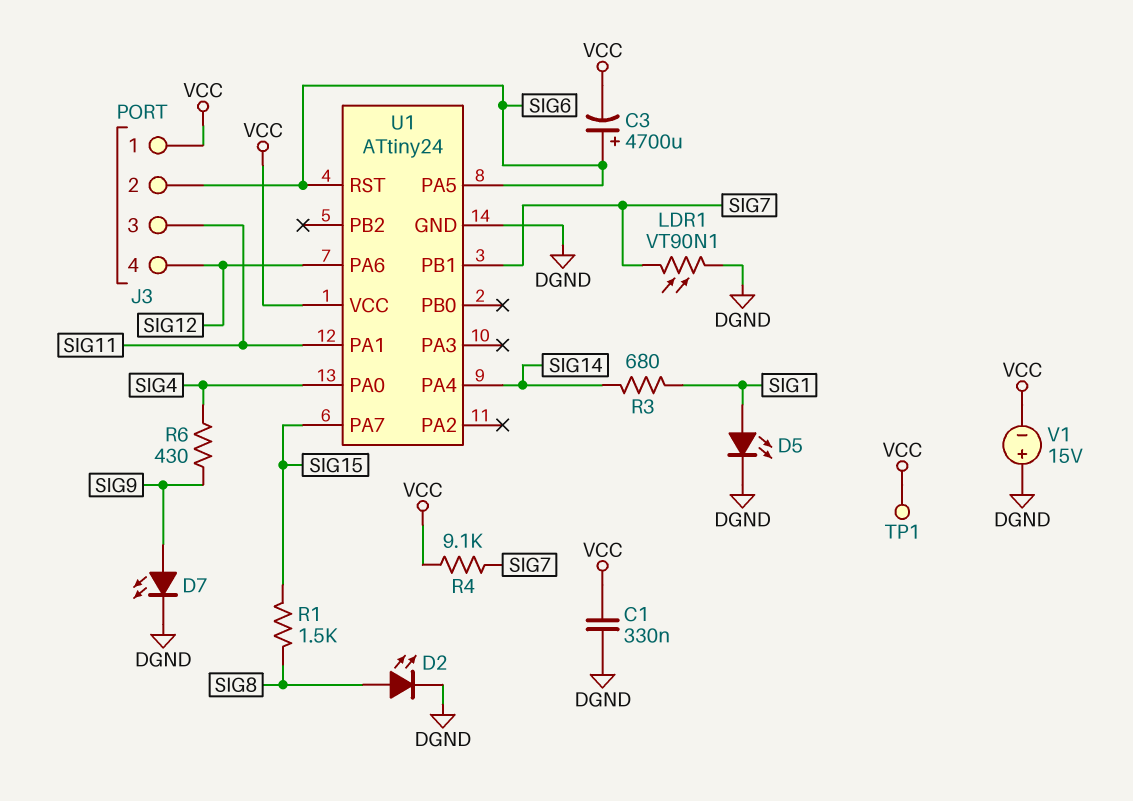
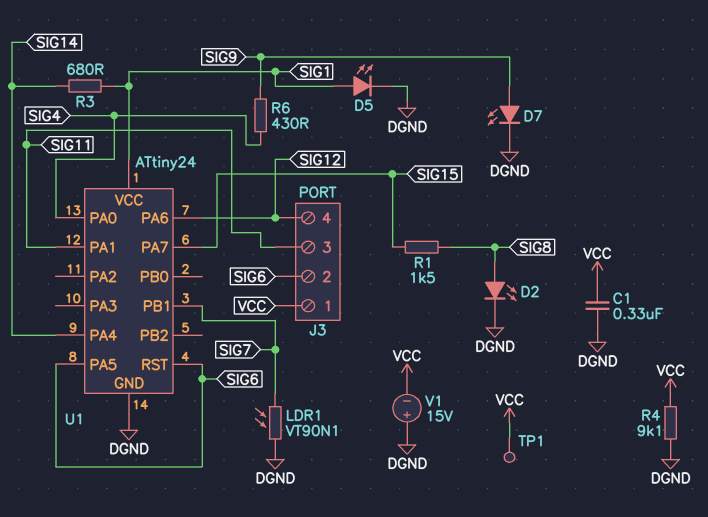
C3: 4700uF (plus SIG6, minus VCC) -> none
R4: 9.1k (SIG7, VCC) -> 9.1k (DGND, VCC)
U1 pin VCC: VCC -> SIG1

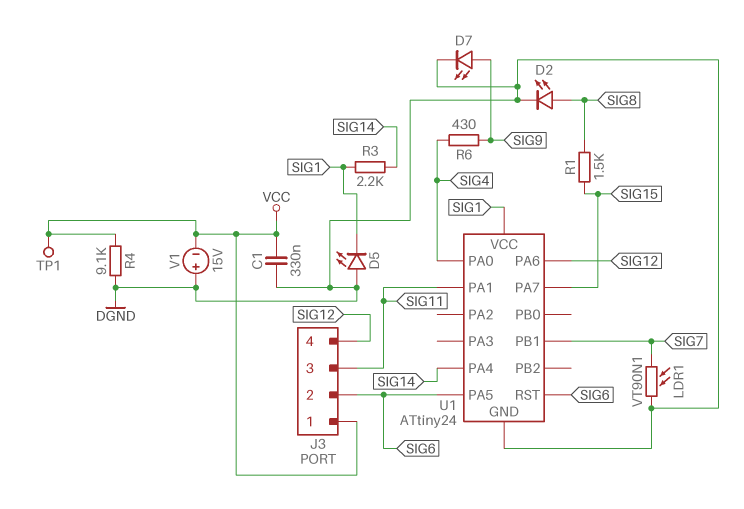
D5: LED (A SIG1, K DGND) -> LED (A DGND, K SIG1)
R3: 680 (SIG1, SIG14) -> 2.2k (SIG1, SIG14)

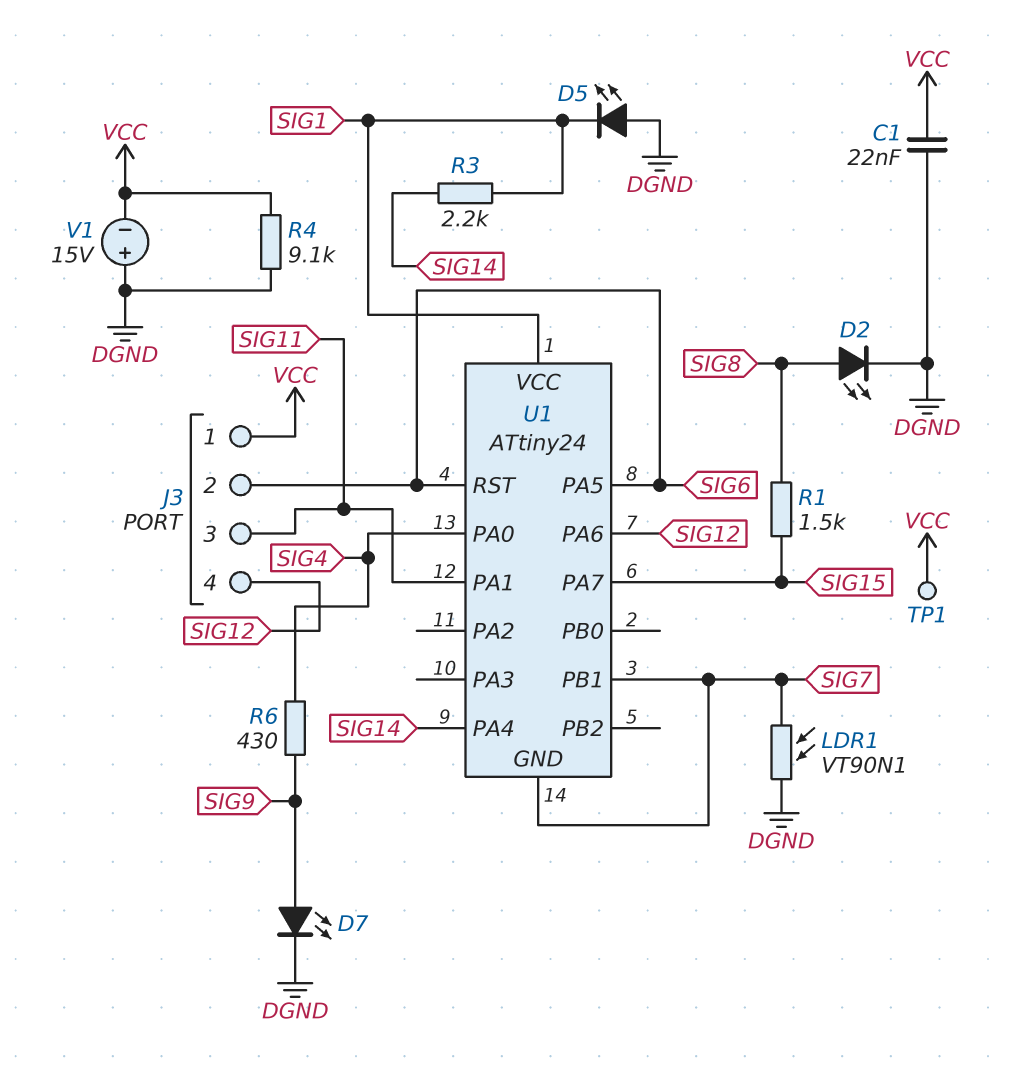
C1: 330nF (DGND, VCC) -> 22nF (DGND, VCC)
U1 pin GND: DGND -> SIG7

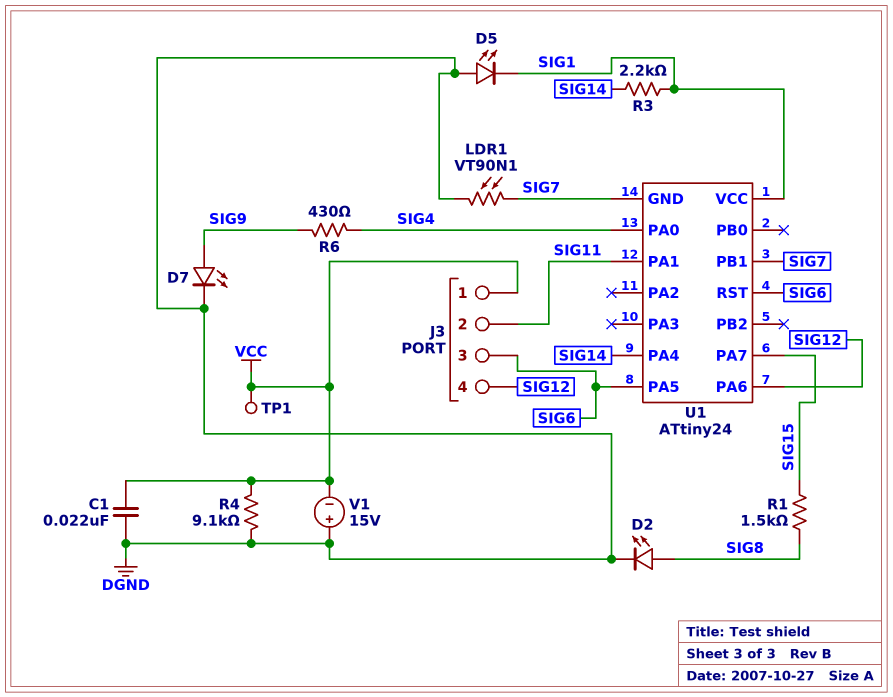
J3 pin 2: SIG6 -> SIG11
J3 pin 3: SIG11 -> SIG6

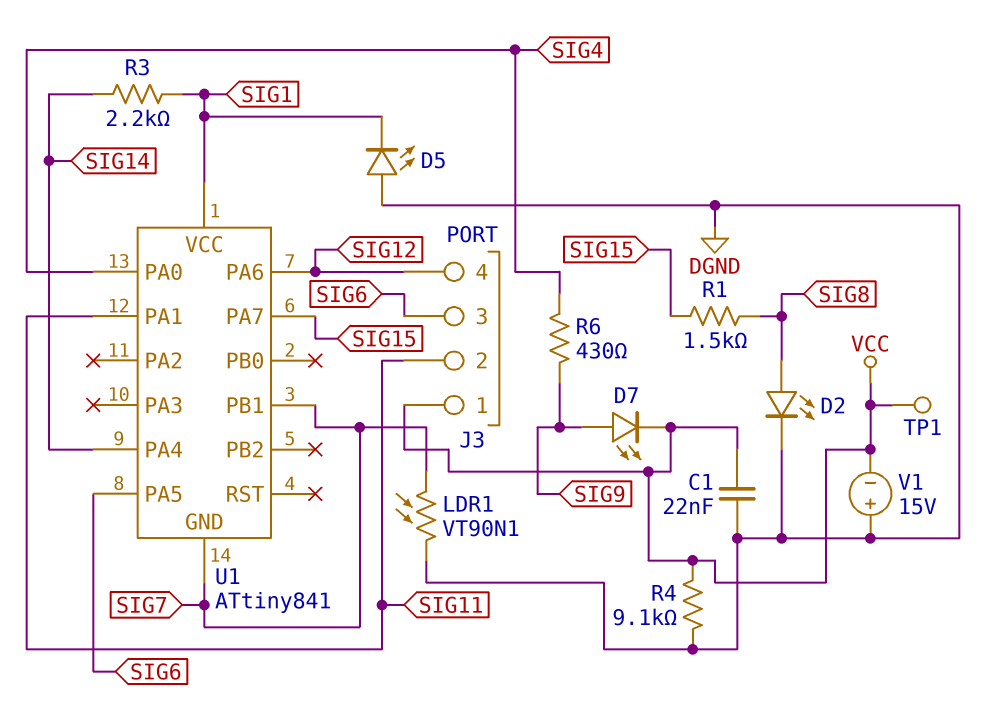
D7: LED (A SIG9, K DGND) -> LED (A SIG9, K VCC)
U1: ATtiny24 -> ATtiny841
U1 pin RST: SIG6 -> none

